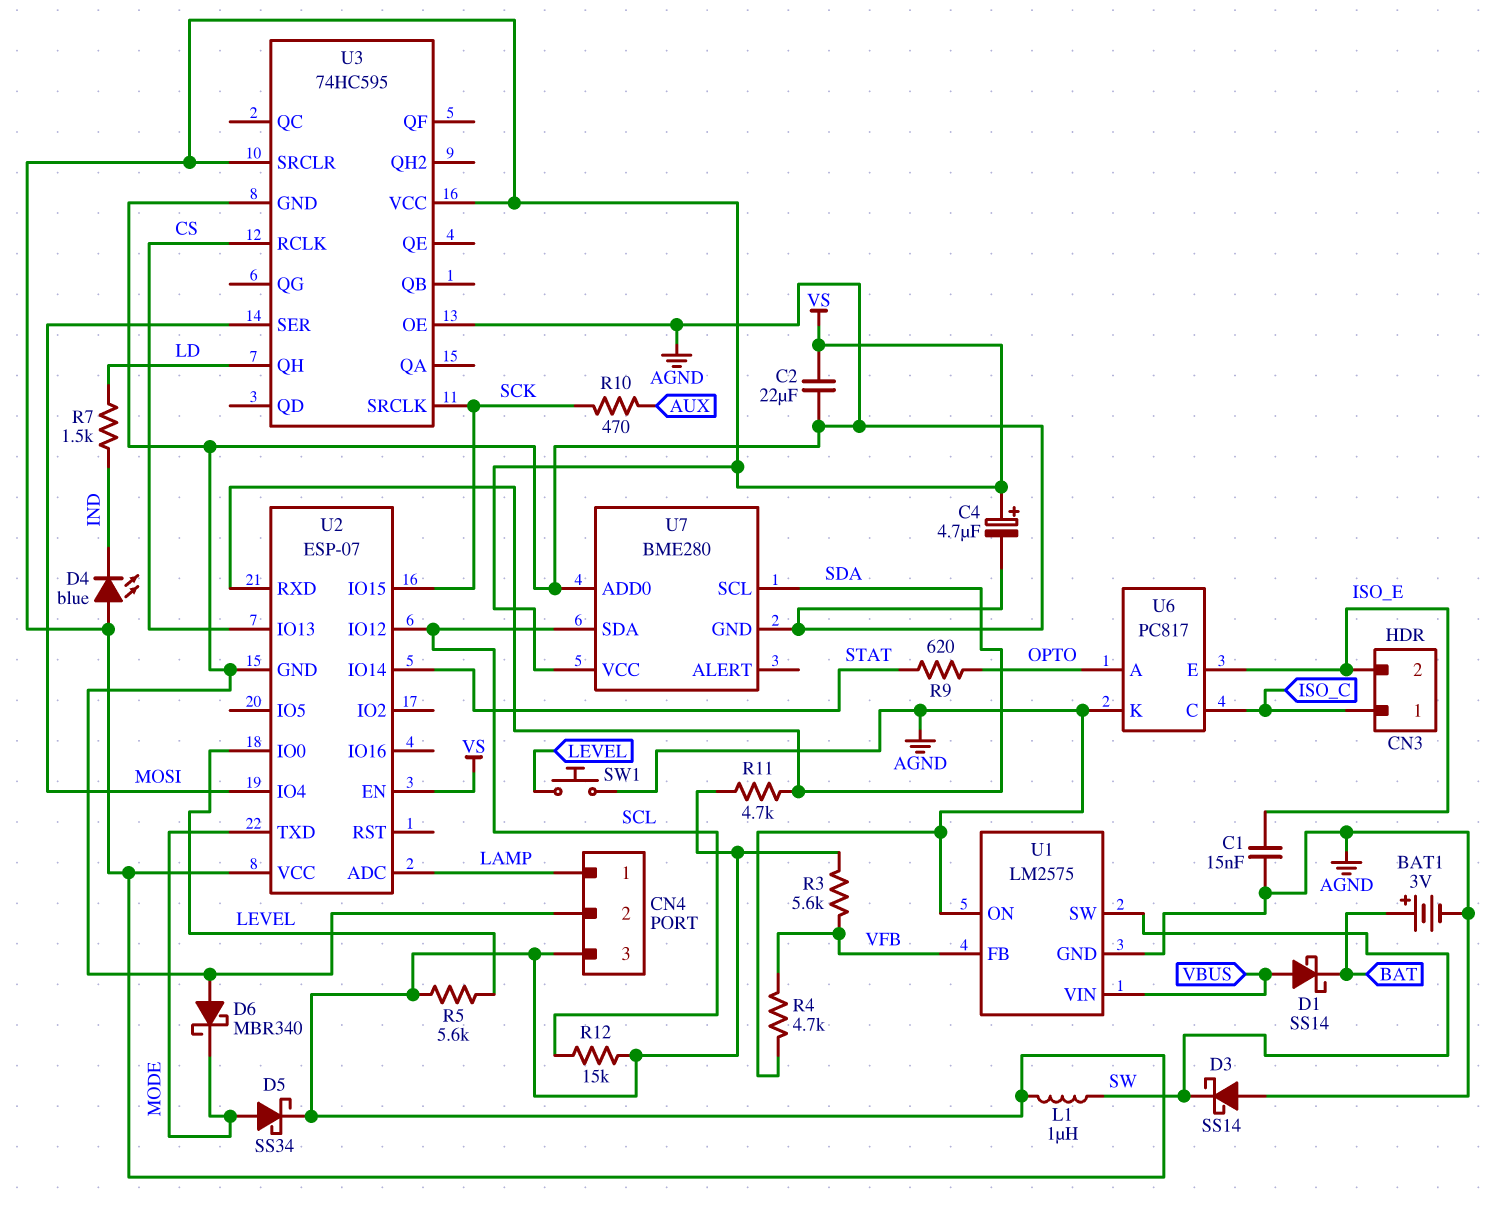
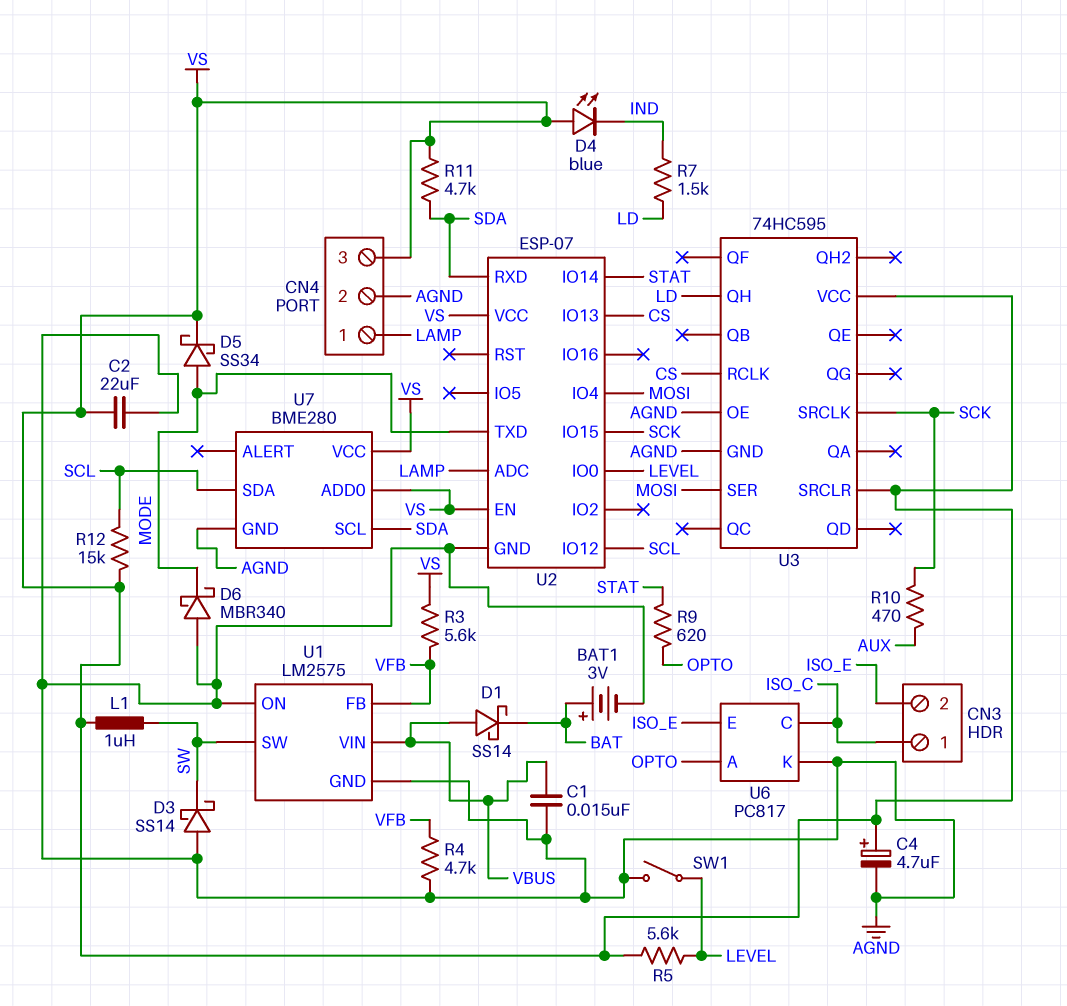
C1: 15nF (AGND, ISO_E) -> 15nF (AGND, VBUS)
SW1: button (AGND, LEVEL) -> switch (AGND, LEVEL)
U7 pin ADD0: AGND -> VS

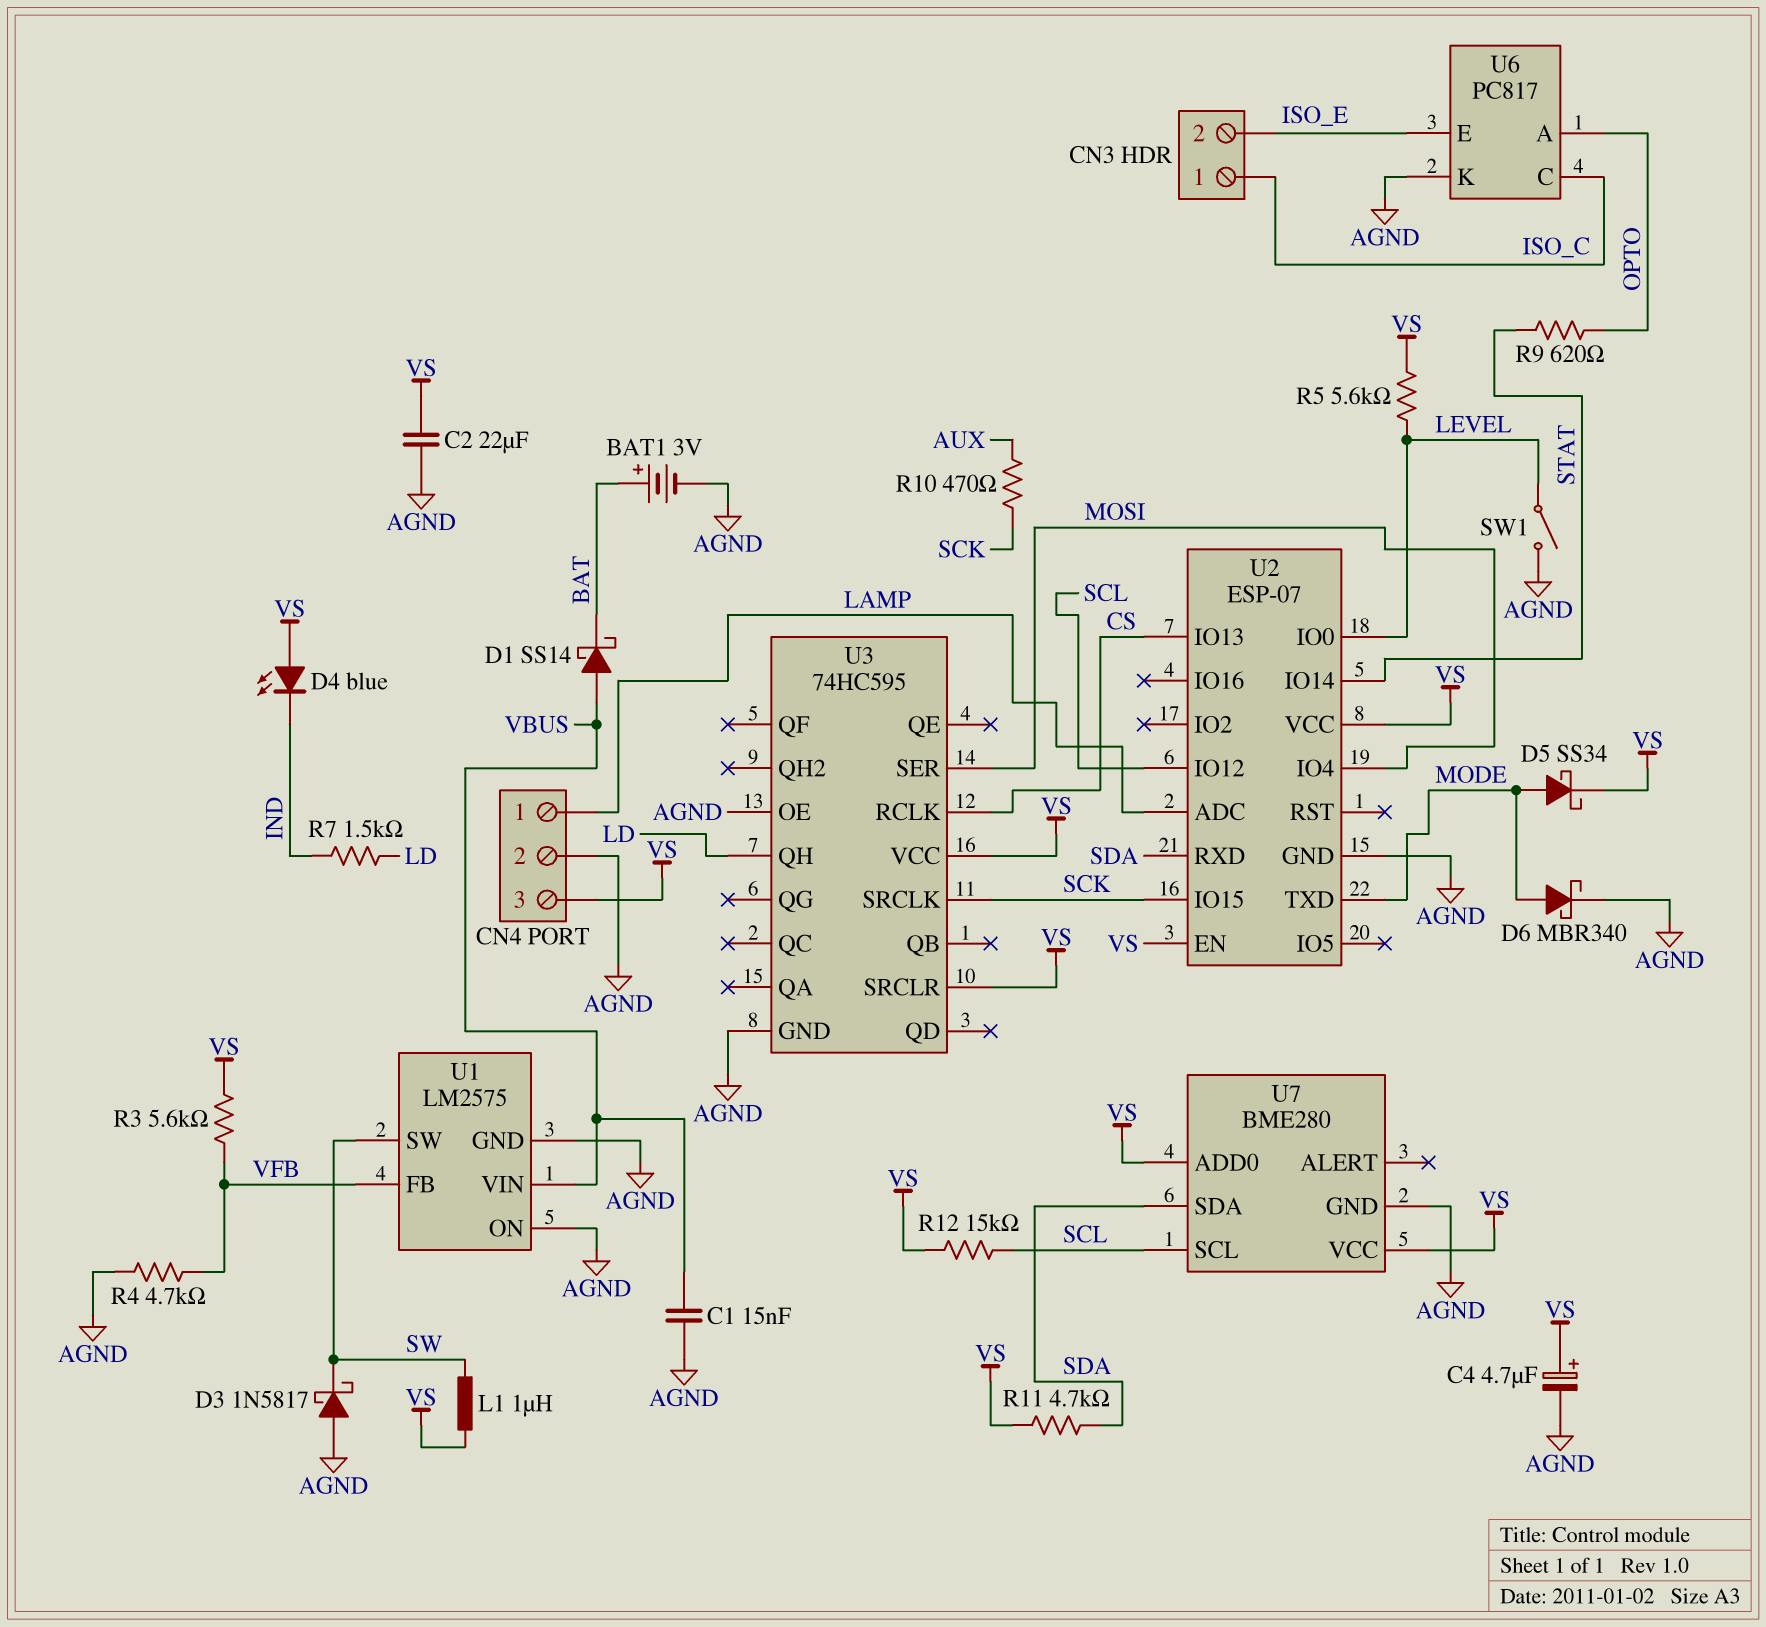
D3: schottky SS14 (A AGND, K SW) -> schottky 1N5817 (A AGND, K SW)
D6: schottky MBR340 (A AGND, K MODE) -> schottky MBR340 (A MODE, K AGND)
U7 pin SCL: SDA -> SCL
U7 pin SDA: SCL -> SDA

